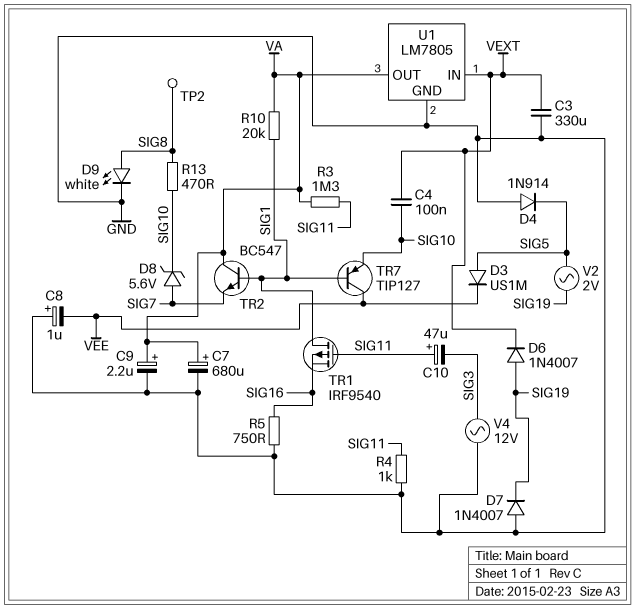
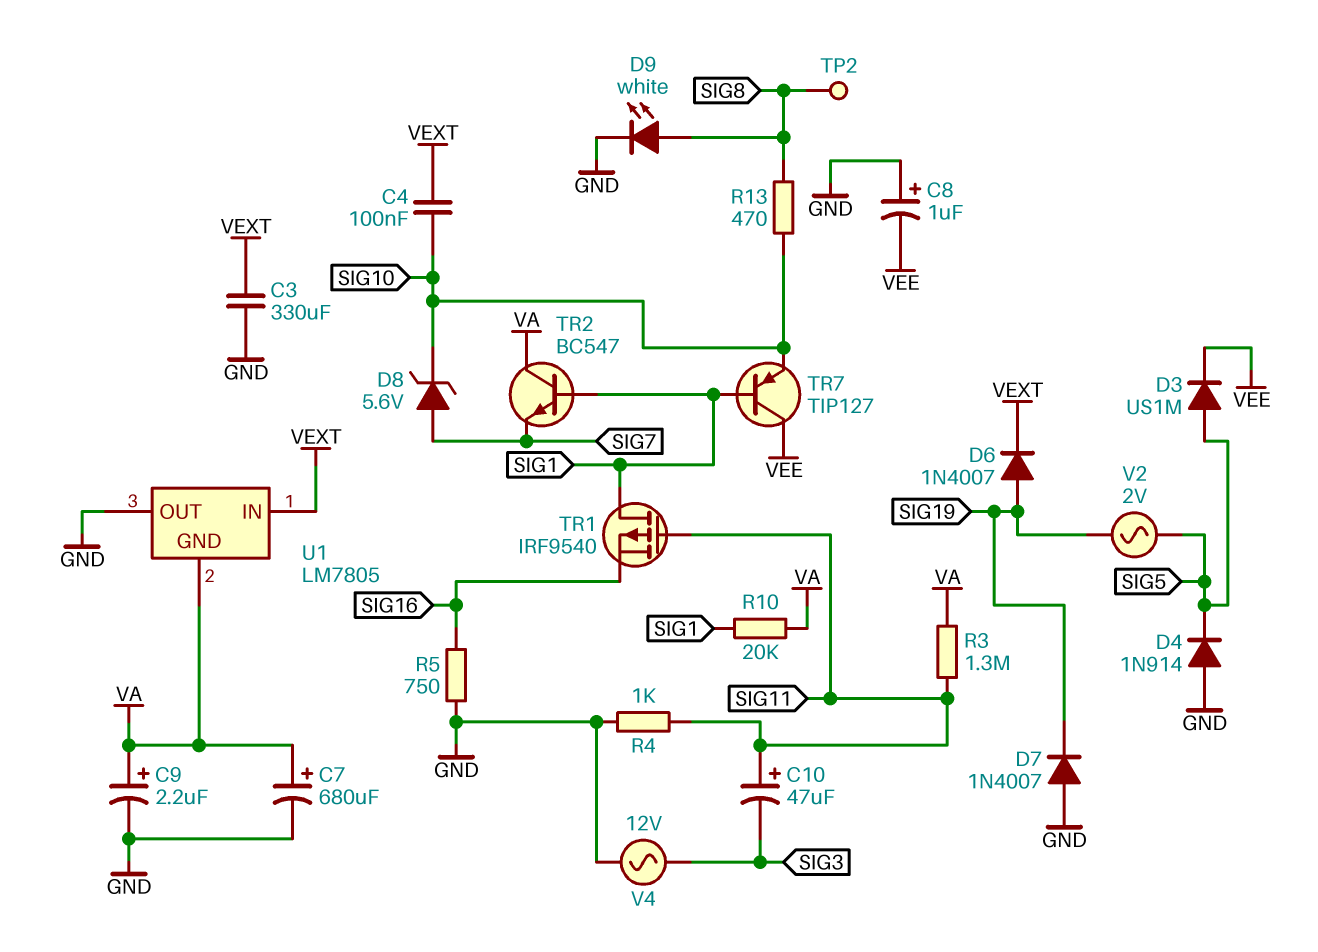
U1 pin GND: GND -> VA
U1 pin OUT: VA -> GND

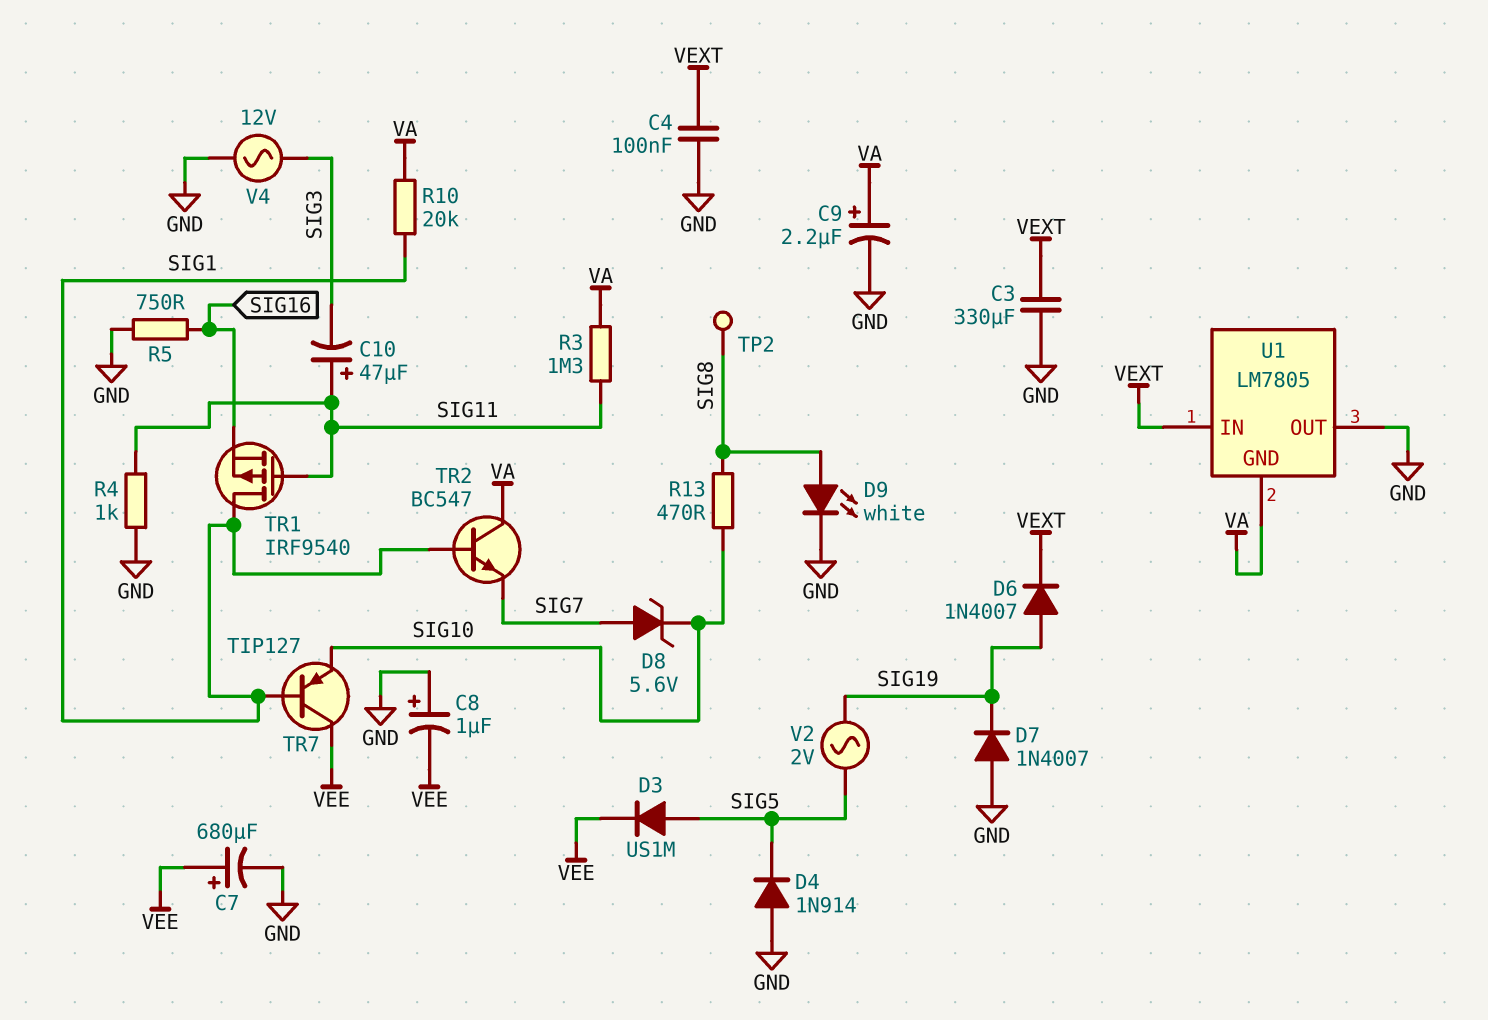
C4: 100nF (SIG10, VEXT) -> 100nF (GND, VEXT)
C7: 680uF (plus VA, minus GND) -> 680uF (plus VEE, minus GND)

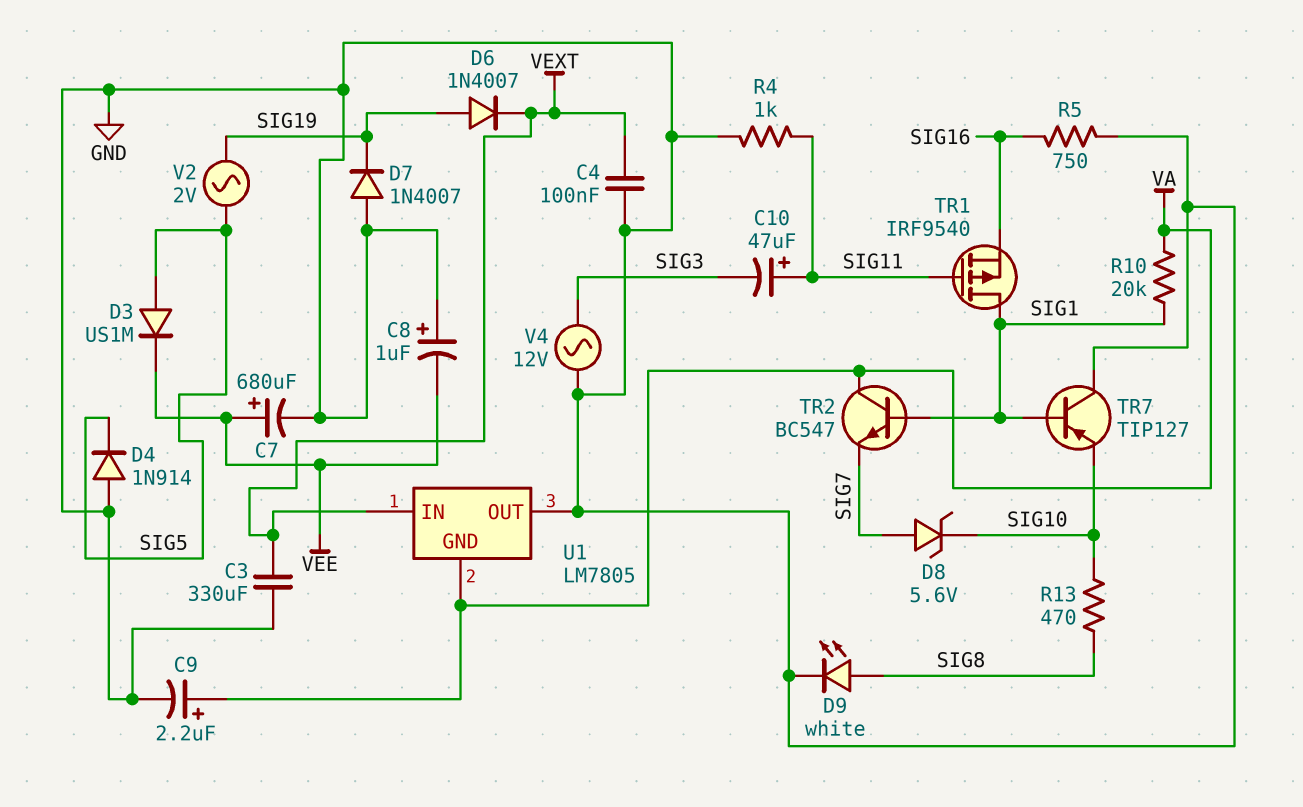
R3: 1.3M (SIG11, VA) -> none
TP2: test point (SIG8) -> none
TR7: PNP TIP127 (B SIG1, C VEE, E SIG10) -> PNP TIP127 (B SIG1, C GND, E SIG10)

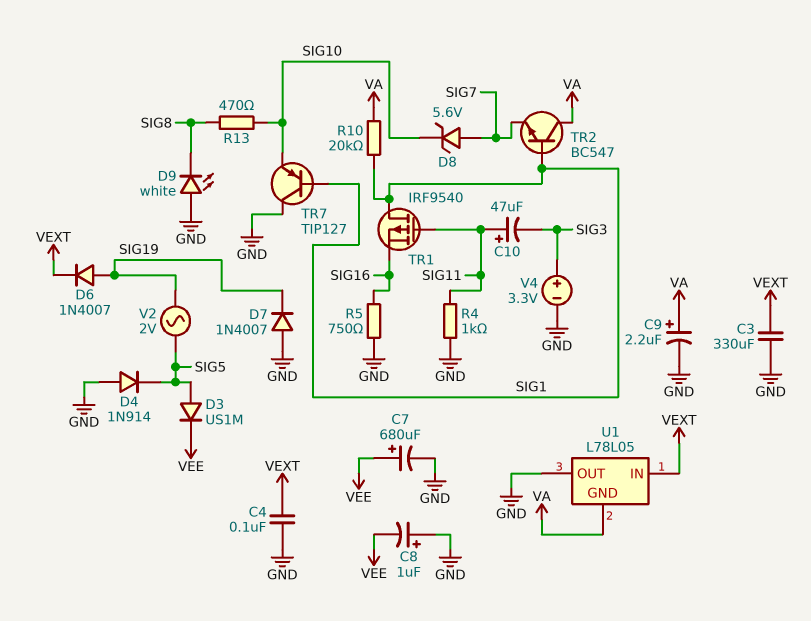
D9: LED white (A SIG8, K GND) -> LED white (A GND, K SIG8)
U1: LM7805 -> L78L05
V4: AC 12V (GND, SIG3) -> 3.3V (plus SIG3, minus GND)

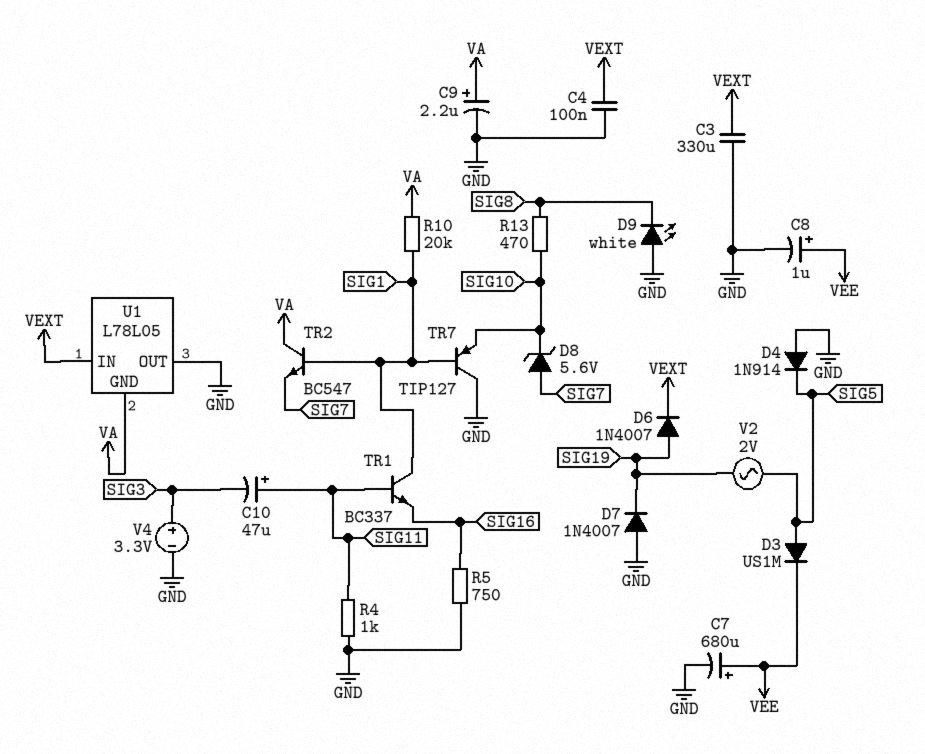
C8: 1uF (plus GND, minus VEE) -> 1uF (plus VEE, minus GND)
TR1: PMOS IRF9540 (G SIG11, D SIG1, S SIG16) -> NPN BC337 (B SIG11, C SIG1, E SIG16)

